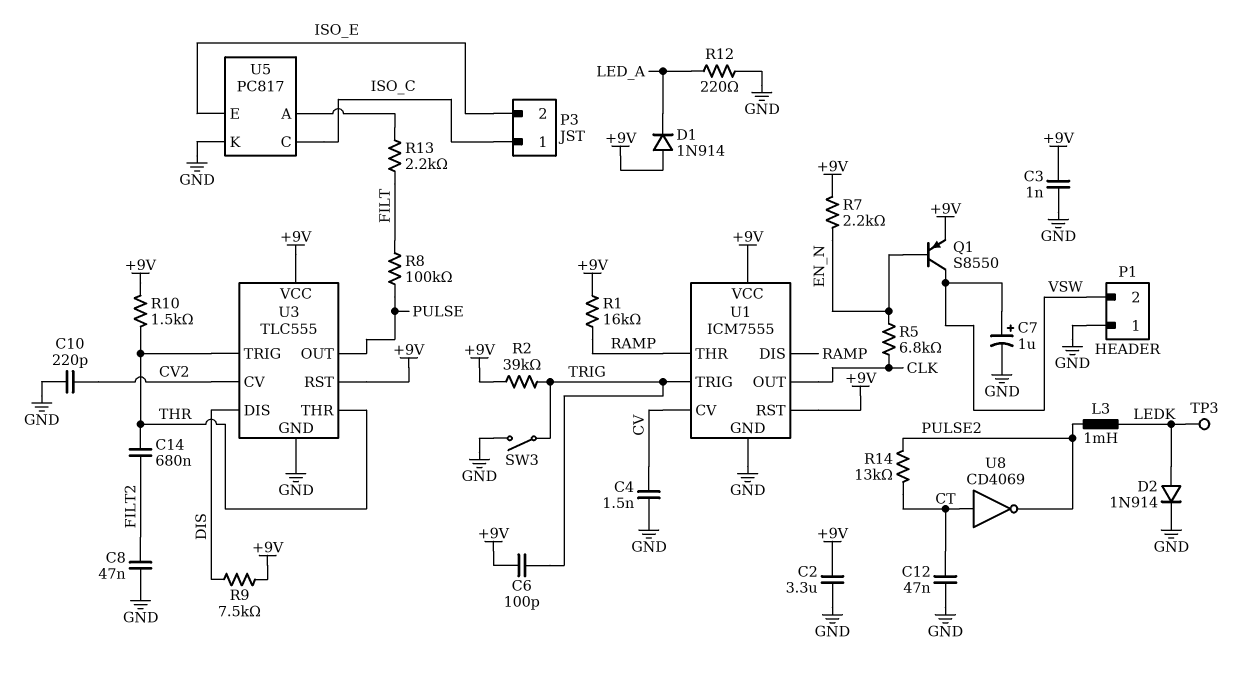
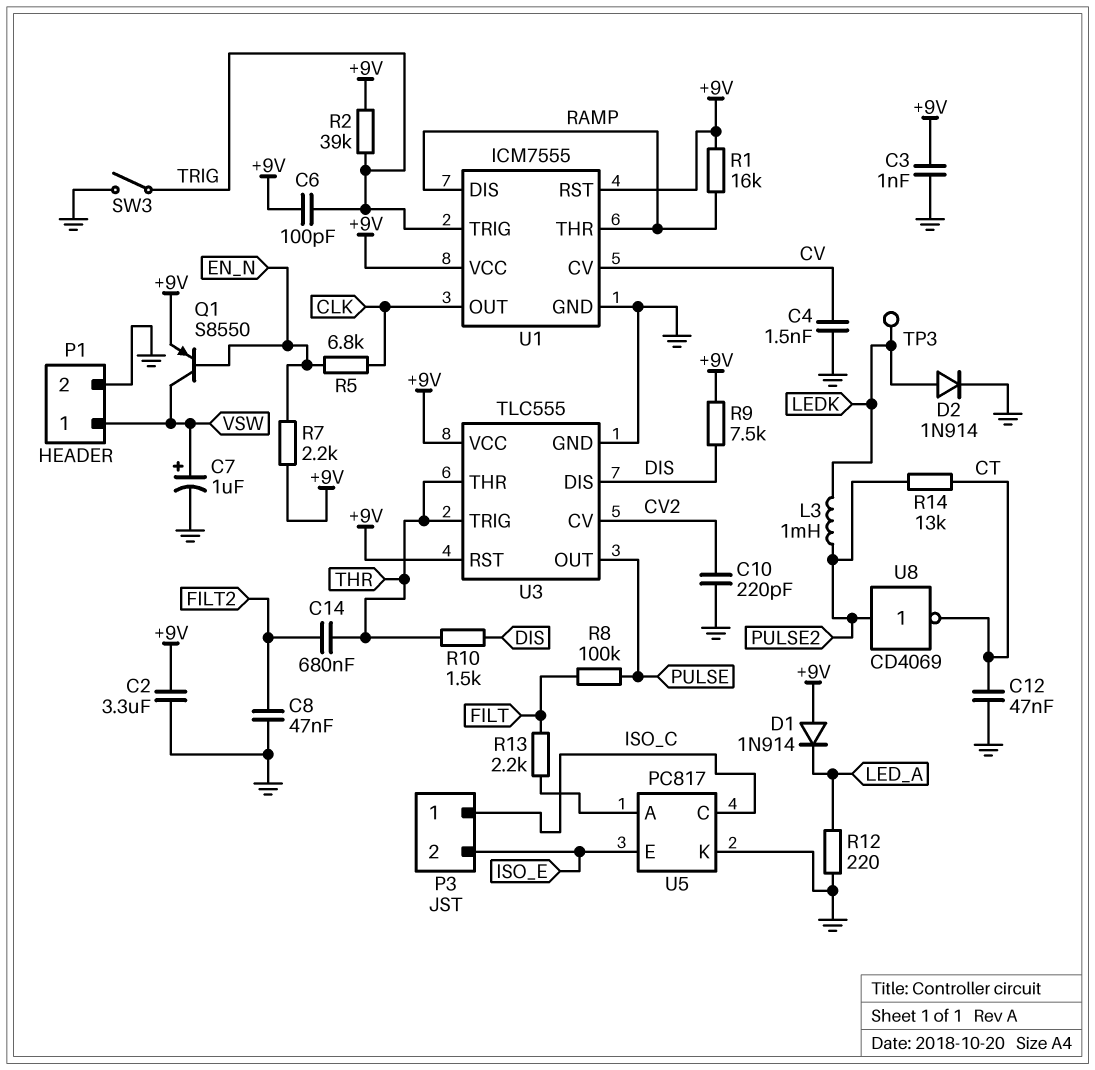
P1 pin 1: GND -> VSW
P1 pin 2: VSW -> GND
R10: 1.5k (+9V, THR) -> 1.5k (DIS, THR)
U8: NOT CD4069 (in CT, out PULSE2) -> NOT CD4069 (in PULSE2, out CT)

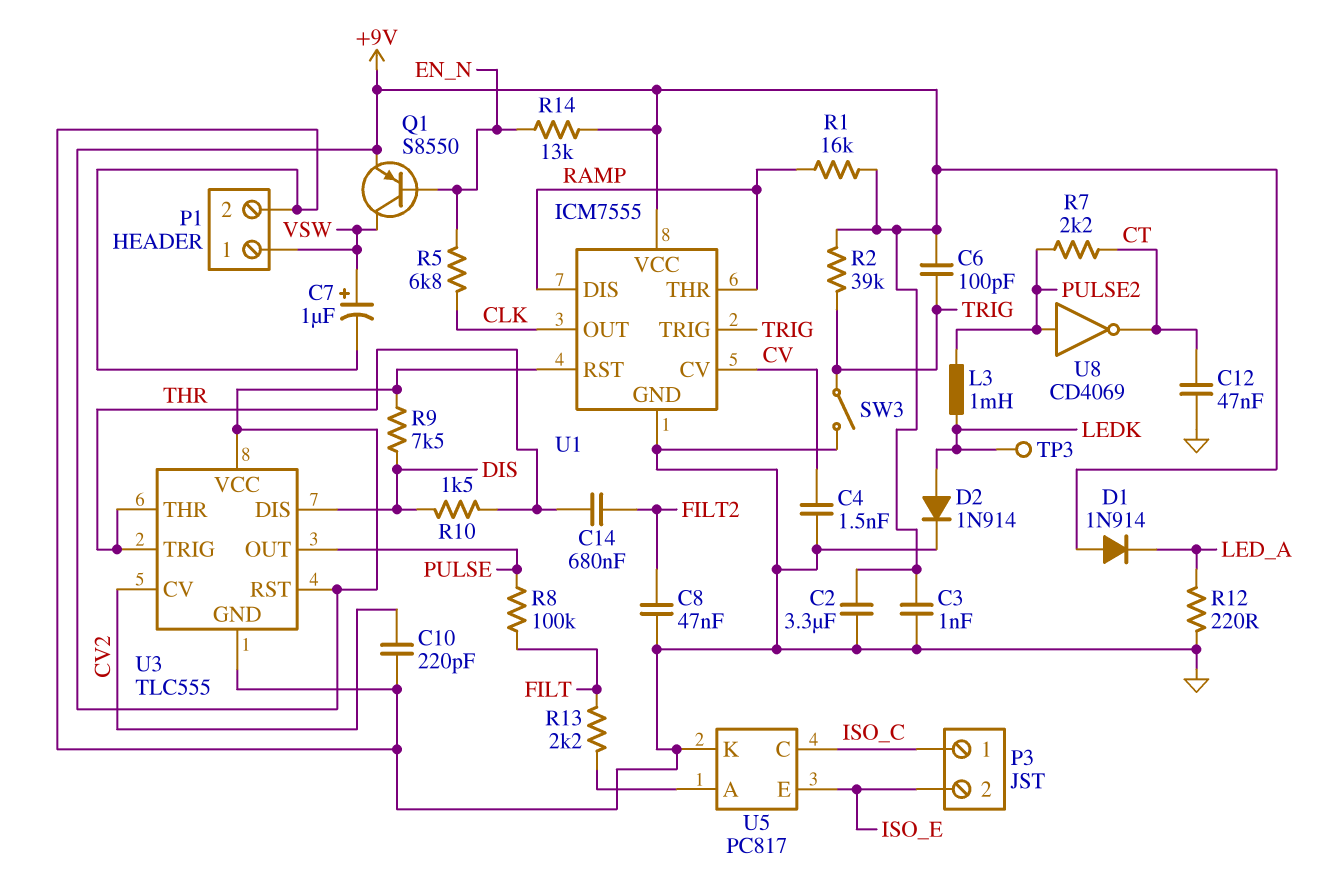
R7: 2.2k (+9V, EN_N) -> 2.2k (CT, PULSE2)
R14: 13k (CT, PULSE2) -> 13k (+9V, EN_N)

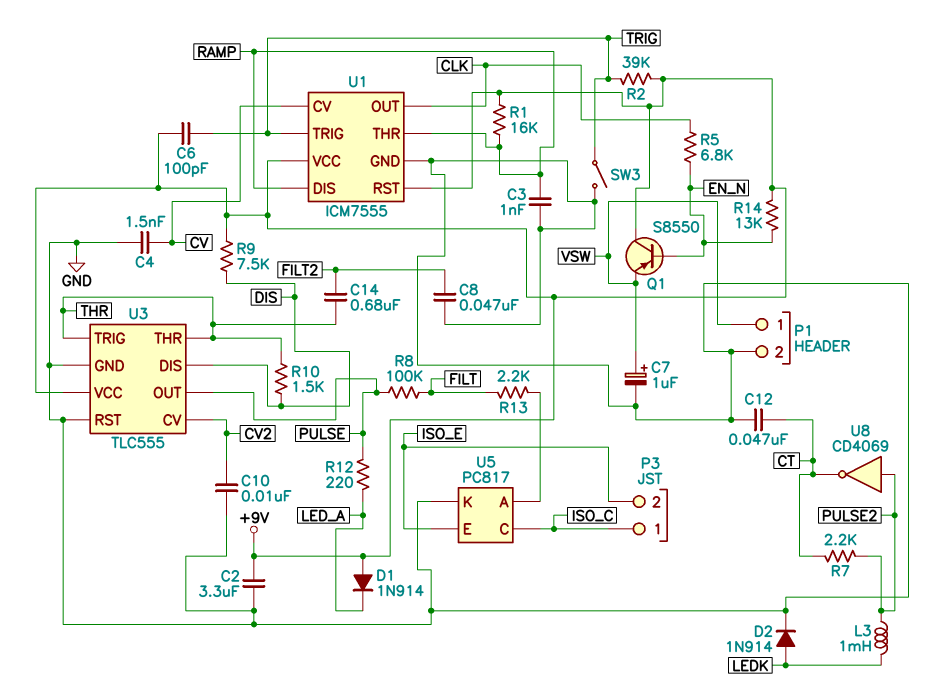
C3: 1nF (+9V, GND) -> 1nF (GND, RAMP)
C10: 220pF (CV2, GND) -> 10nF (CV2, GND)
Q1: PNP S8550 (B EN_N, C VSW, E +9V) -> PNP S8550 (B EN_N, C +9V, E VSW)
R12: 220 (GND, LED_A) -> 220 (LED_A, PULSE)
TP3: test point (LEDK) -> none
U3 pin RST: +9V -> GND

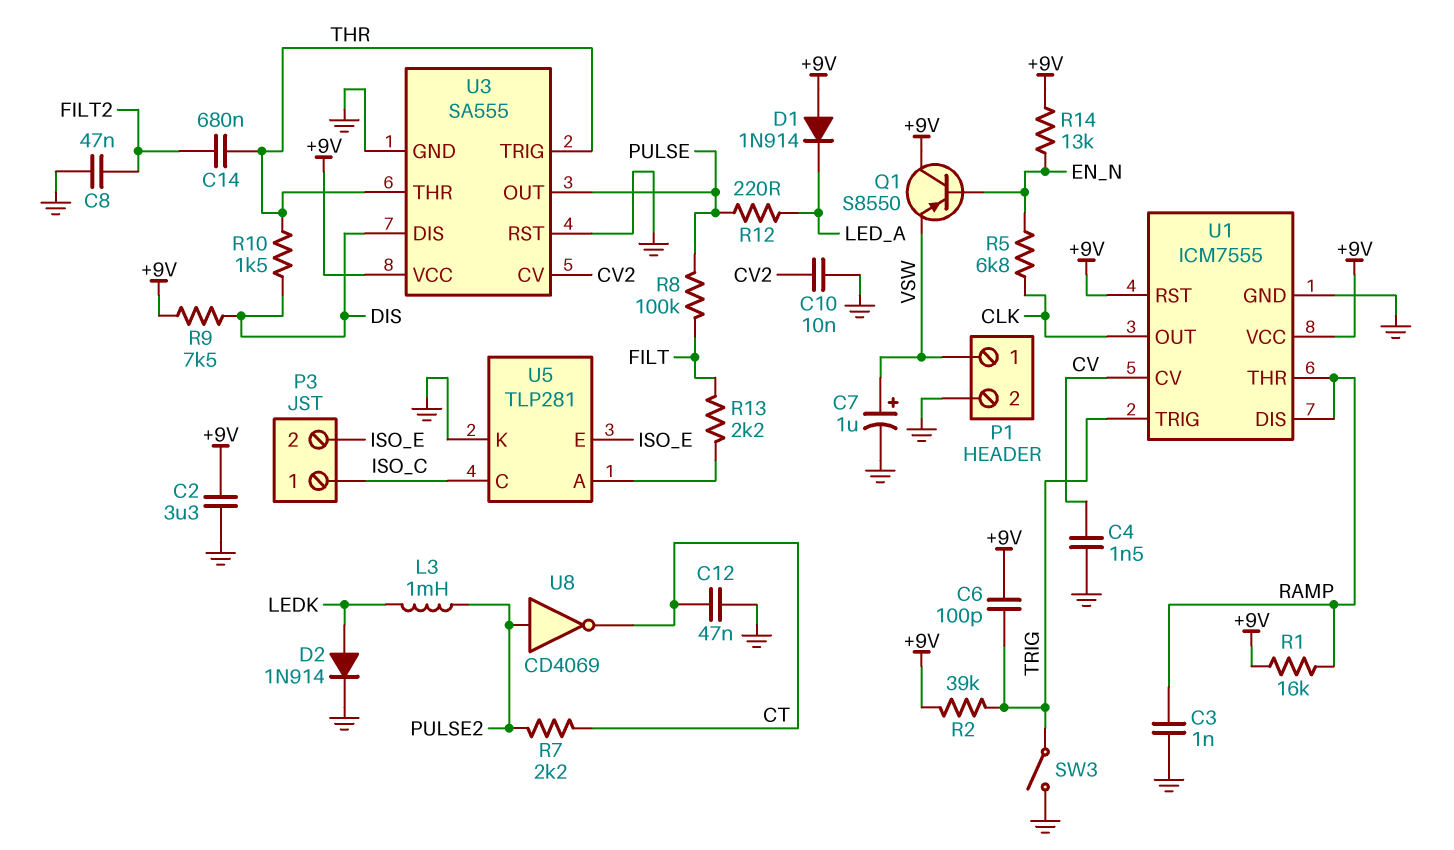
U3: TLC555 -> SA555
U5: PC817 -> TLP281

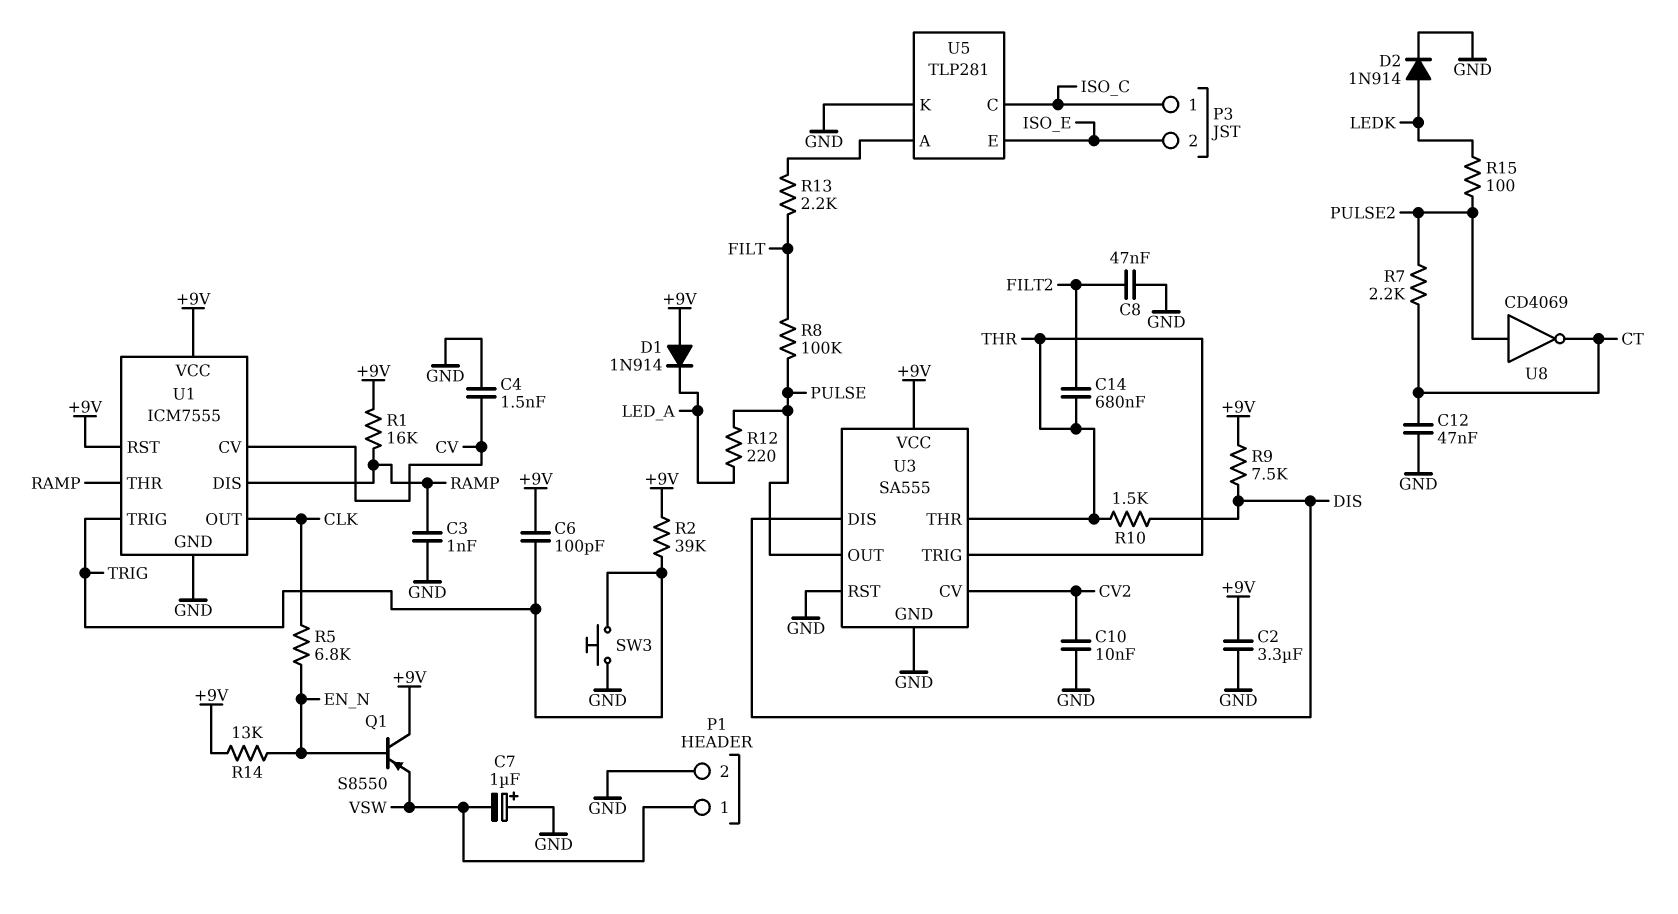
C7: 1uF (plus VSW, minus GND) -> 1uF (plus GND, minus VSW)
L3: 1mH (LEDK, PULSE2) -> none
R15: none -> 100 (LEDK, PULSE2)
SW3: switch (GND, TRIG) -> button (GND, TRIG)

